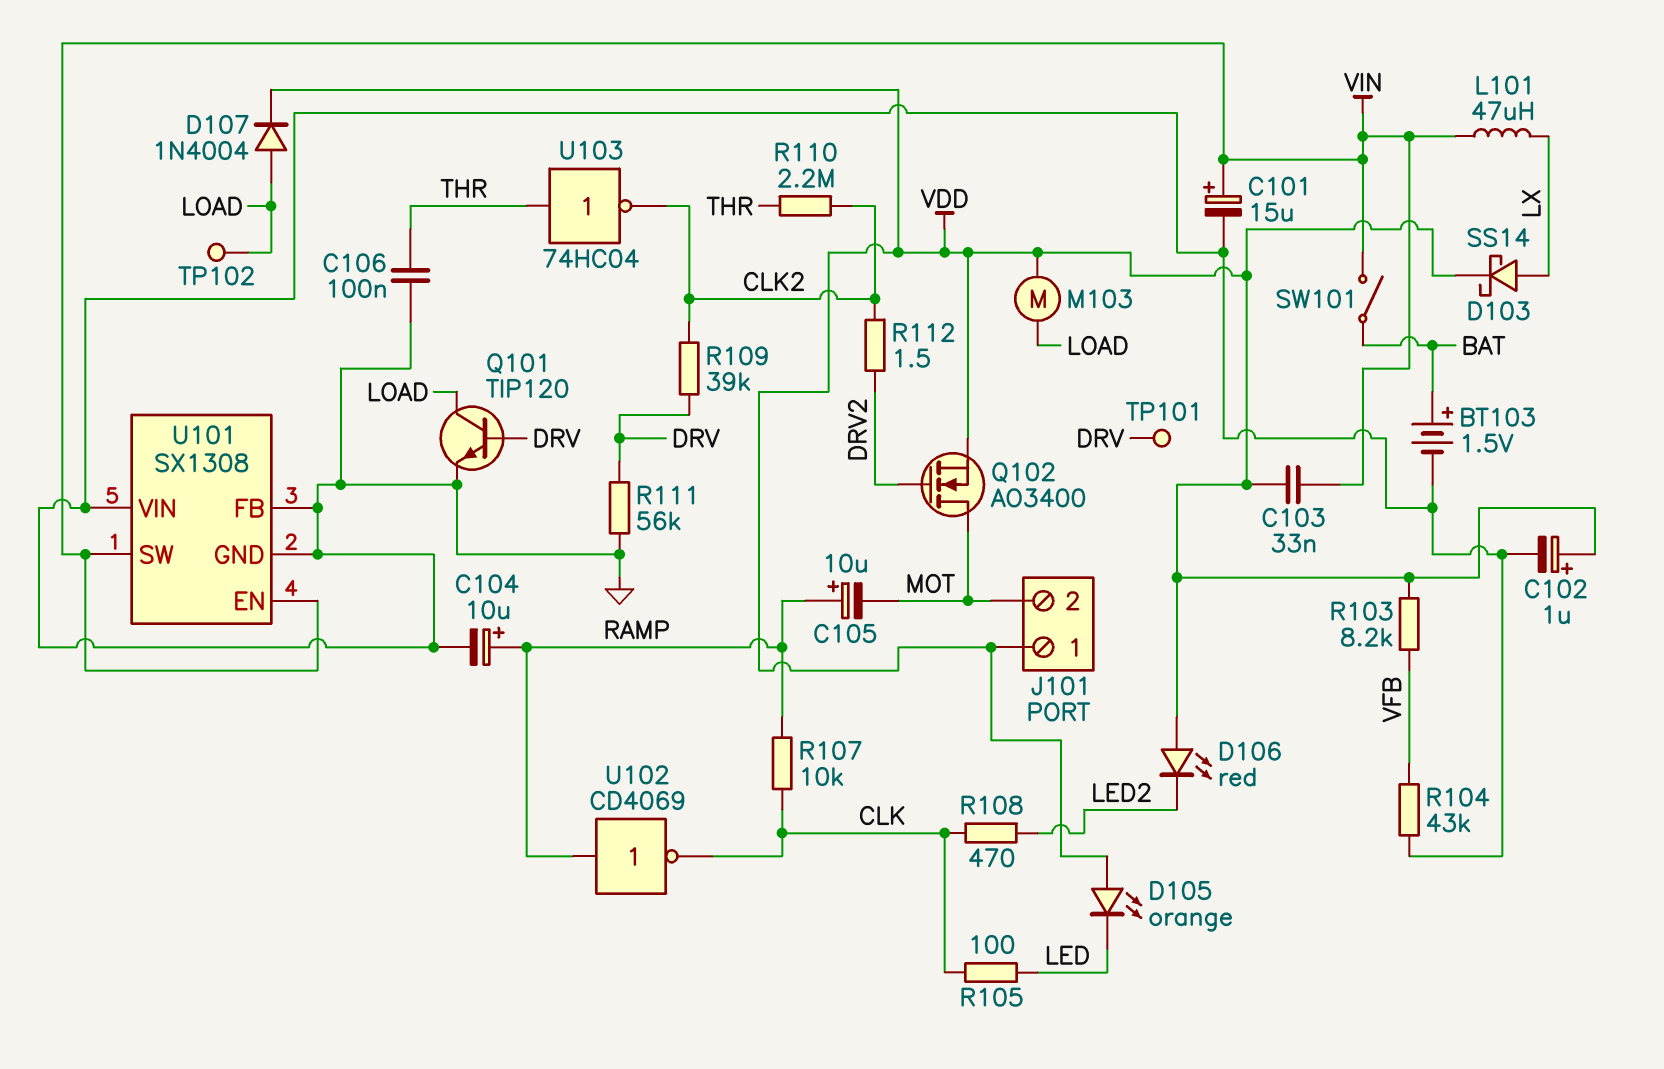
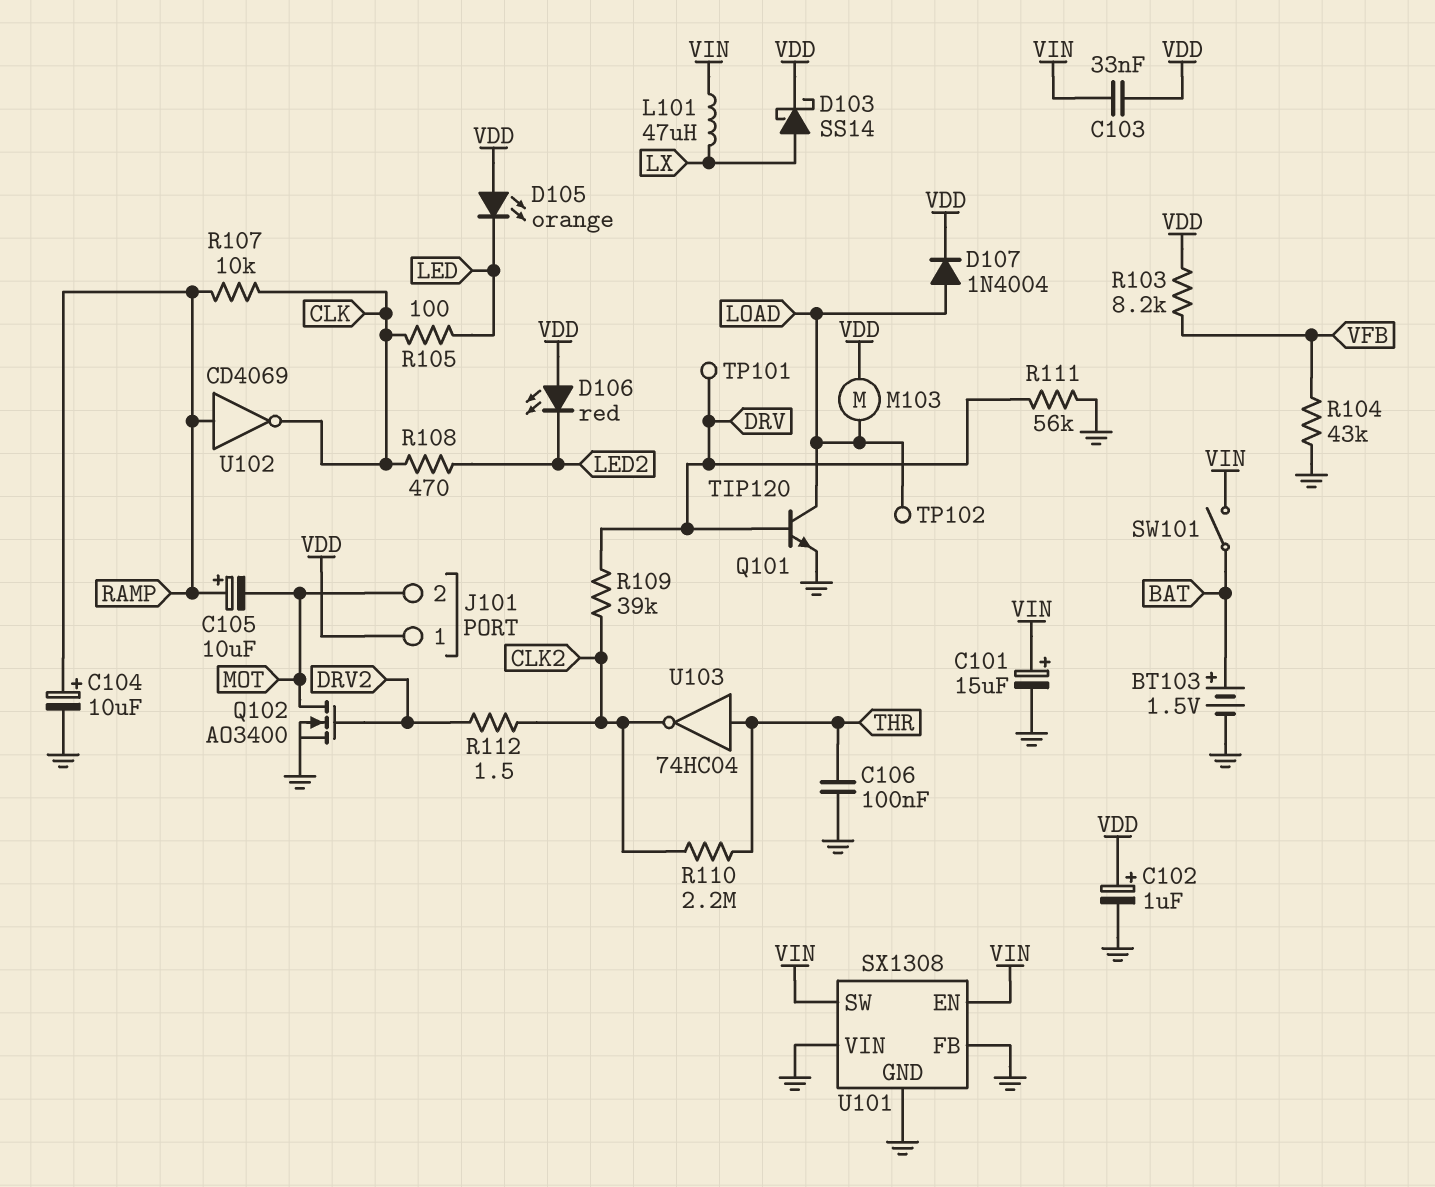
Q102: NMOS AO3400 (G DRV2, D MOT, S VDD) -> NMOS AO3400 (G DRV2, D MOT, S GND)

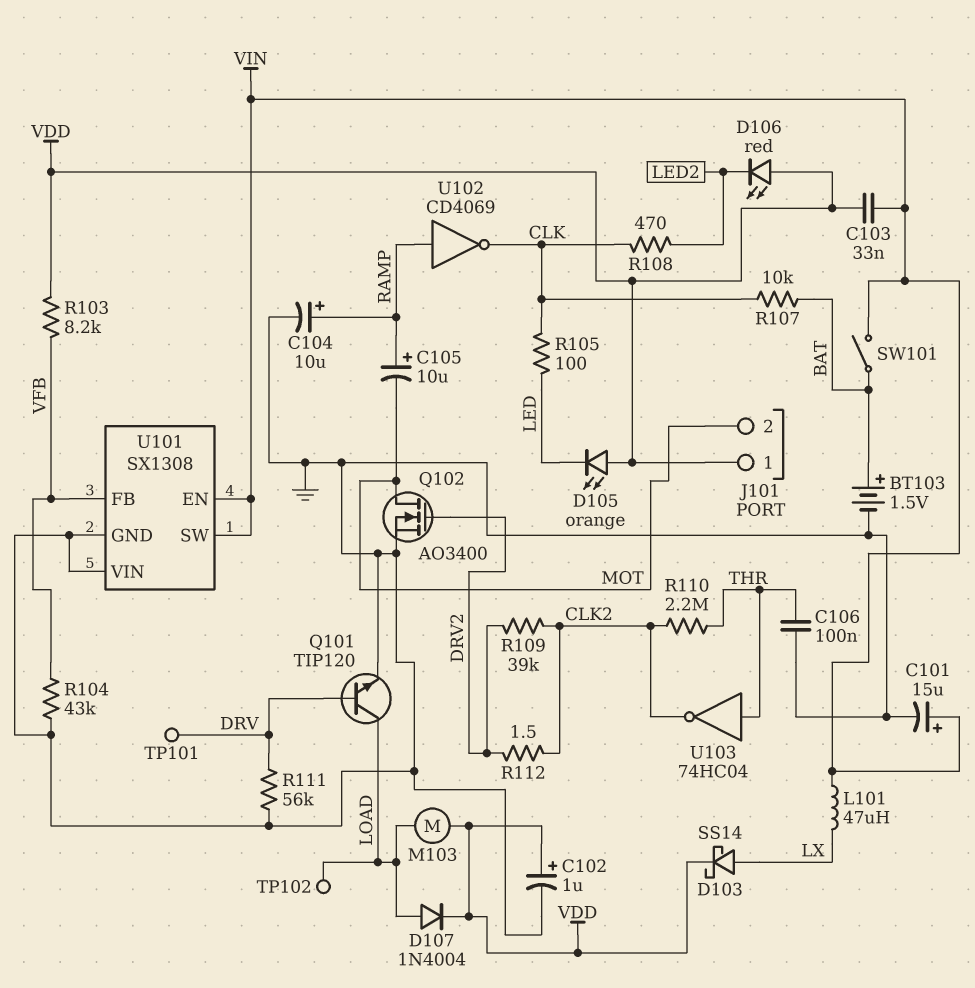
R107: 10k (CLK, RAMP) -> 10k (BAT, CLK)
R109: 39k (CLK2, DRV) -> 39k (CLK2, DRV2)
U101 pin FB: GND -> VFB

